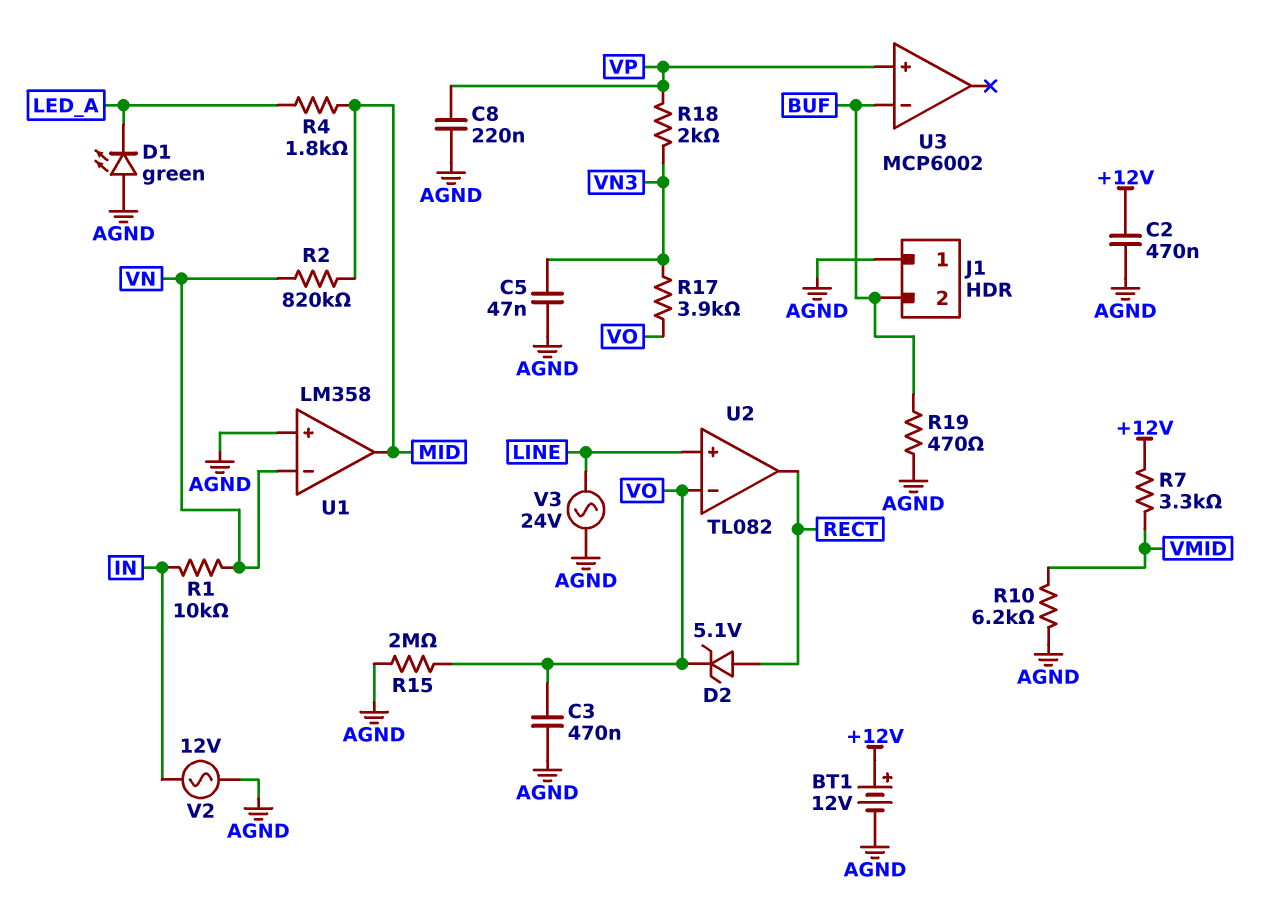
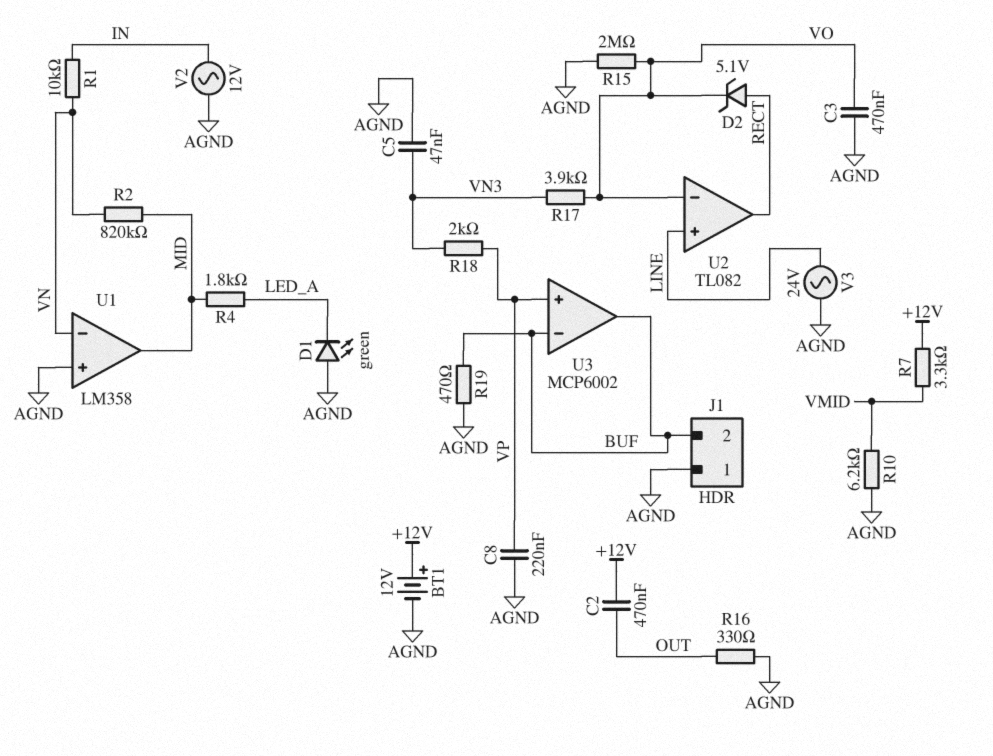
C2: 470nF (+12V, AGND) -> 470nF (+12V, OUT)
R16: none -> 330 (AGND, OUT)
U3 pin out: none -> BUF

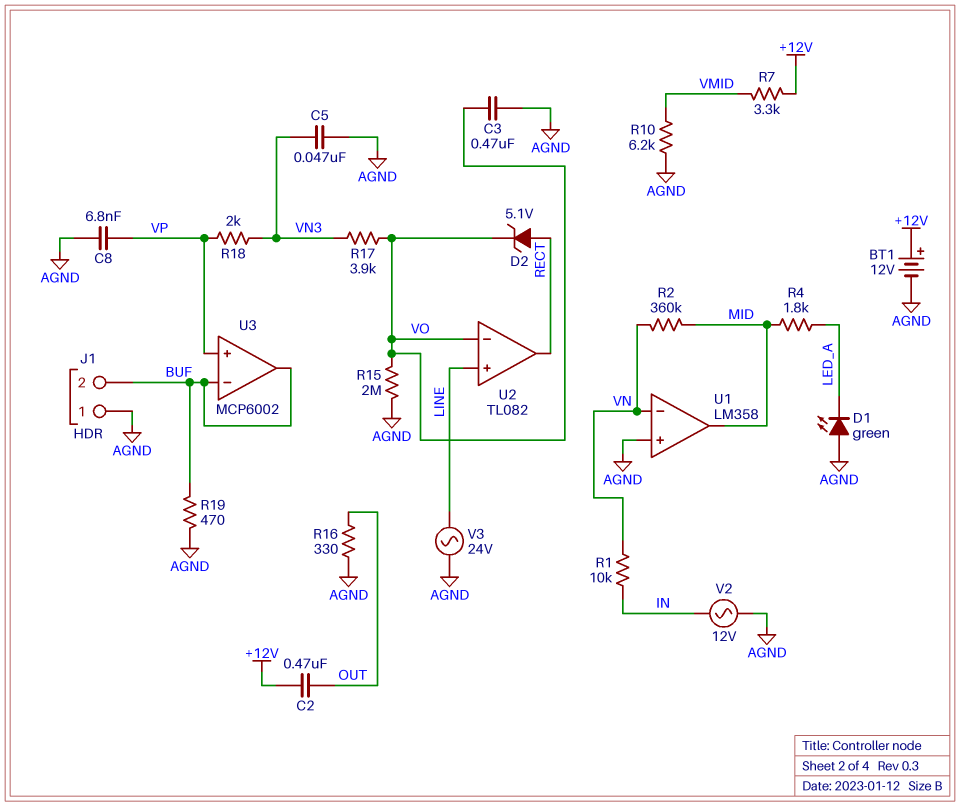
C8: 220nF (AGND, VP) -> 6.8nF (AGND, VP)
R2: 820k (MID, VN) -> 360k (MID, VN)

